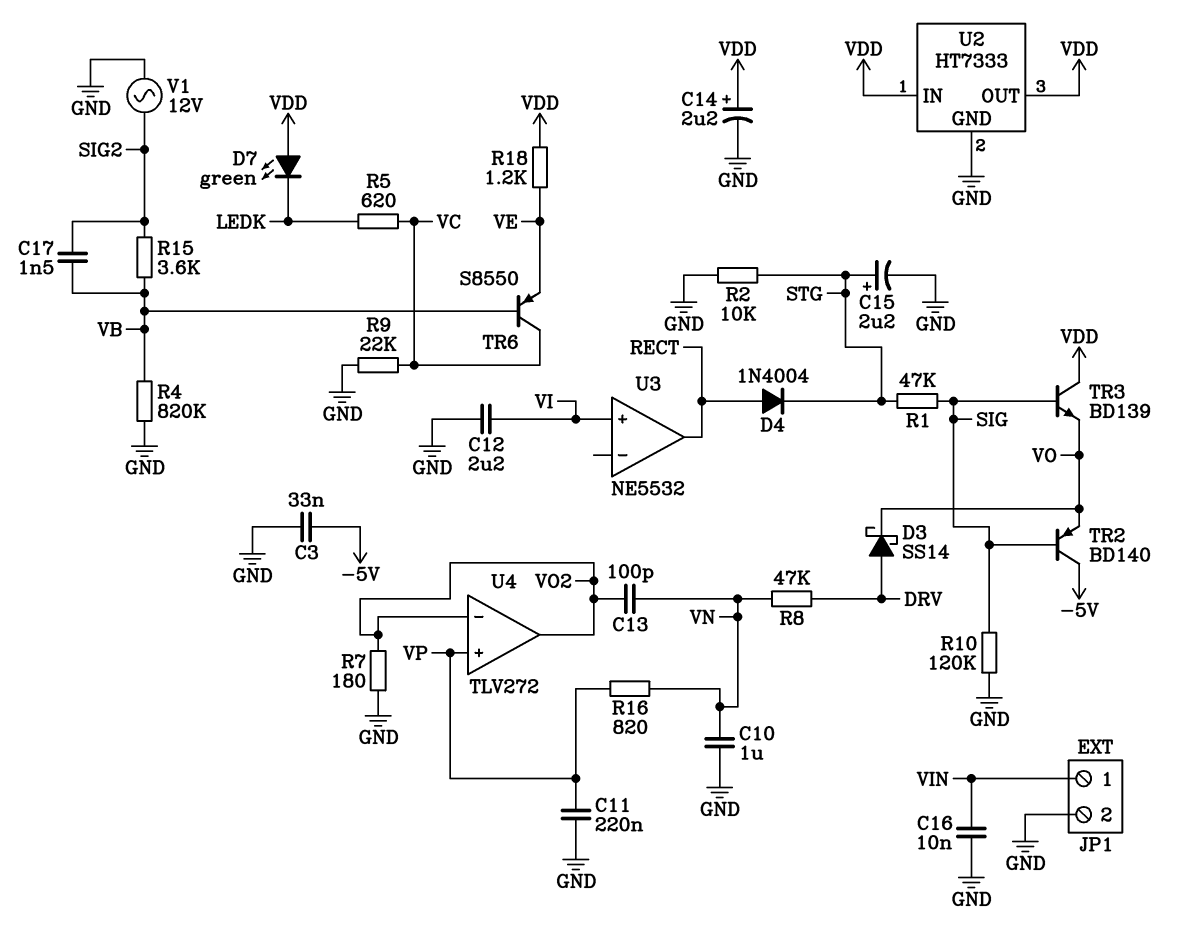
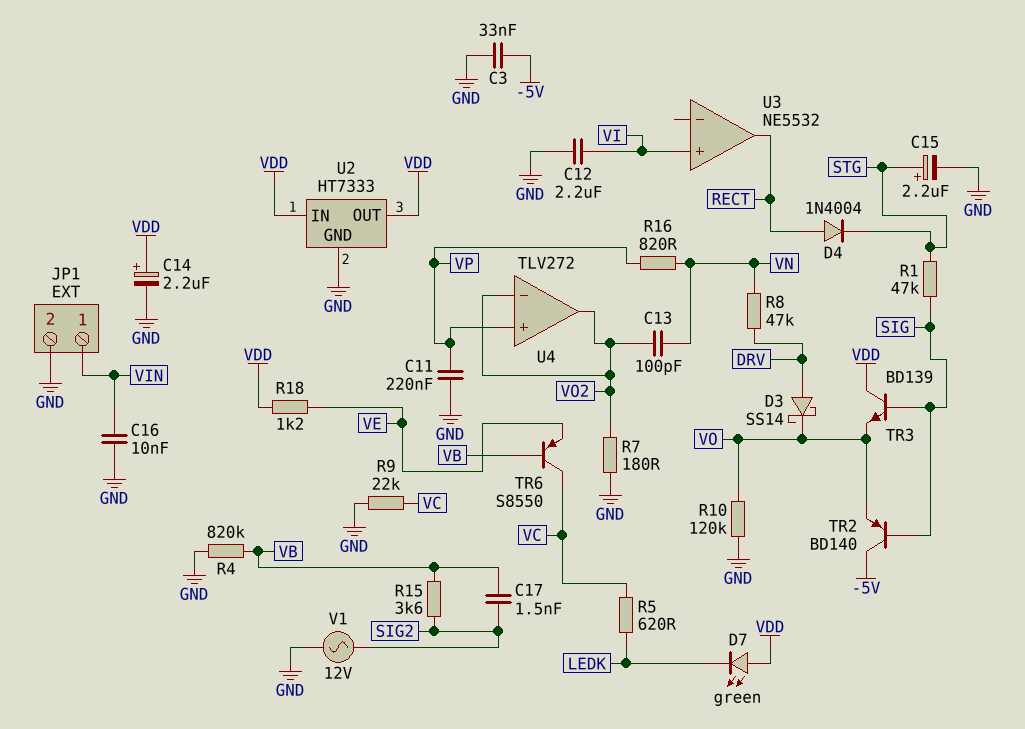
C10: 1uF (GND, VN) -> none
R2: 10k (GND, STG) -> none
R10: 120k (GND, SIG) -> 120k (GND, VO)

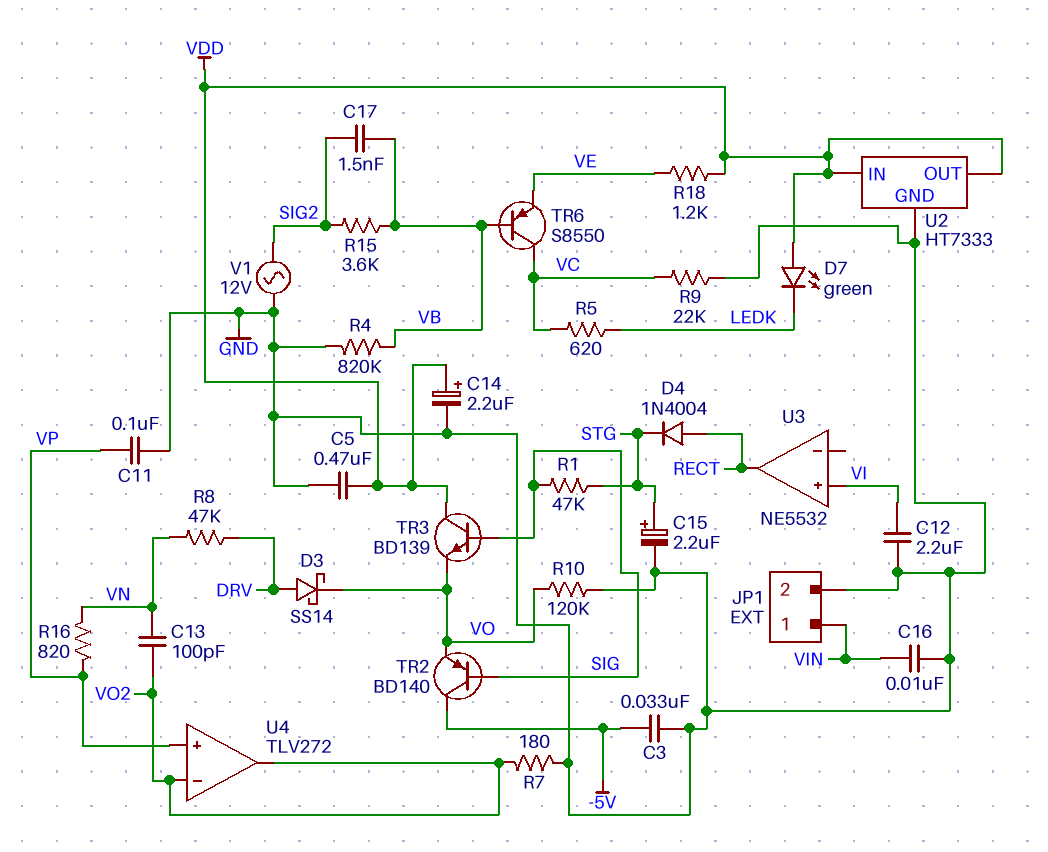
C5: none -> 470nF (GND, VDD)
C11: 220nF (GND, VP) -> 100nF (GND, VP)

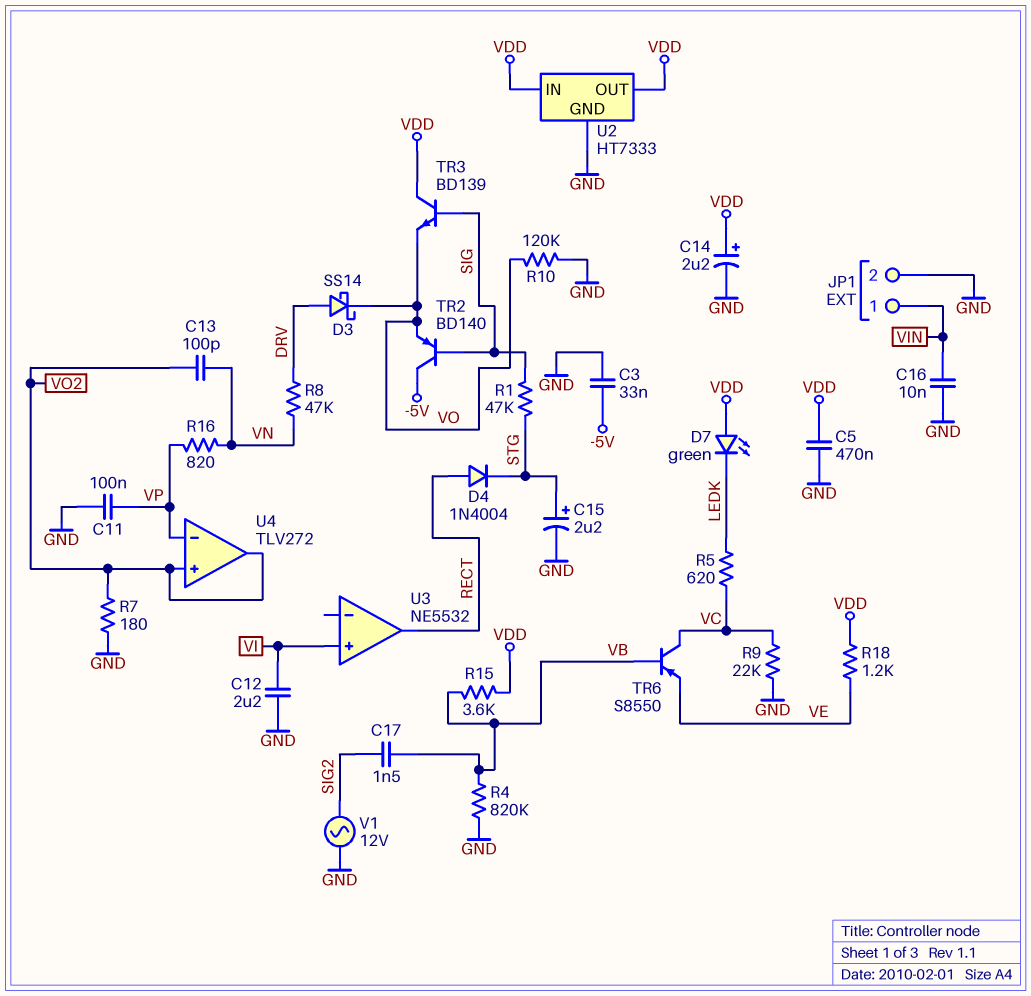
R15: 3.6k (SIG2, VB) -> 3.6k (VB, VDD)
U4 pin in+: VP -> VO2
U4 pin in-: VO2 -> VP

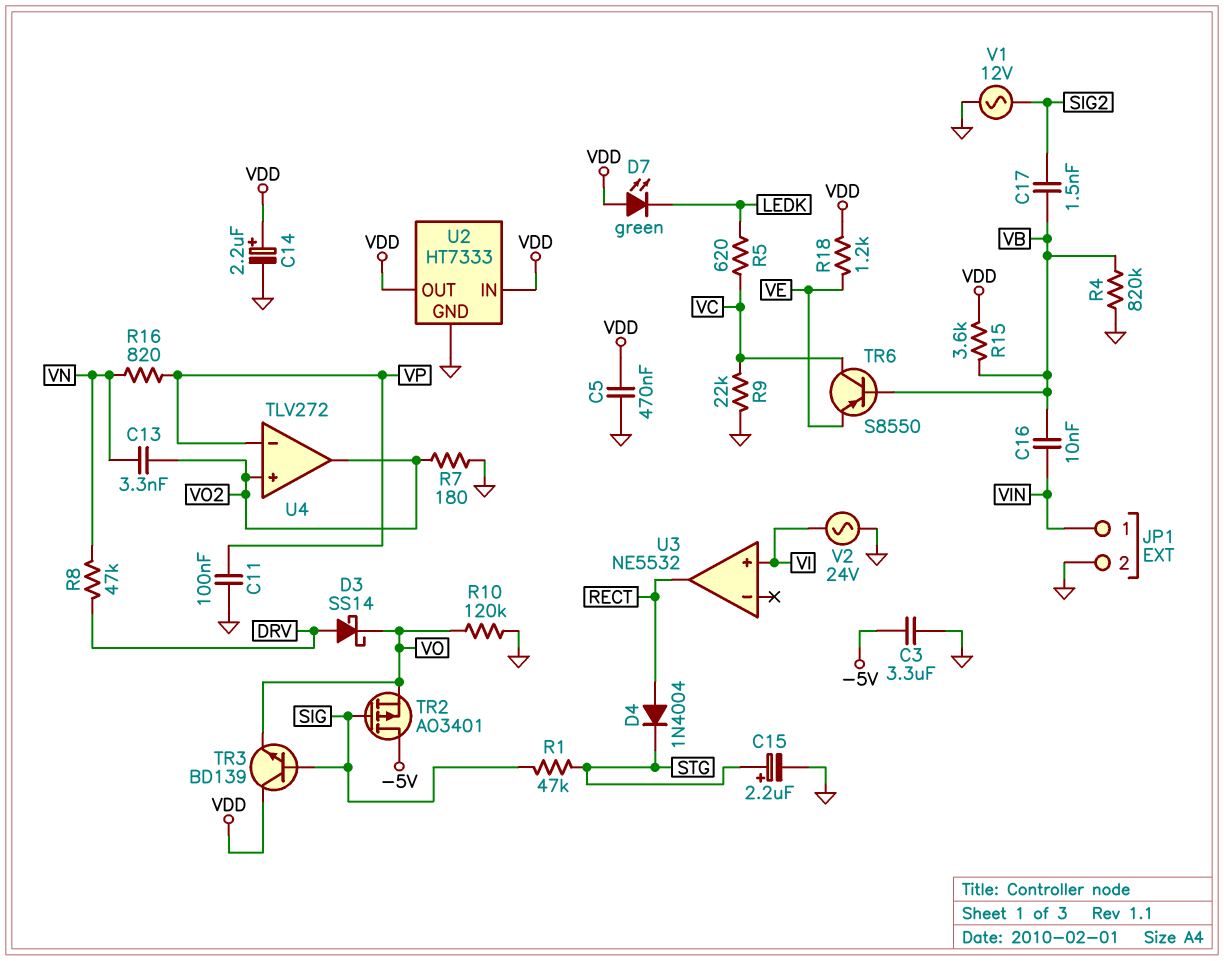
C3: 33nF (-5V, GND) -> 3.3uF (-5V, GND)
C12: 2.2uF (GND, VI) -> none
C13: 100pF (VN, VO2) -> 3.3nF (VN, VO2)
C16: 10nF (GND, VIN) -> 10nF (VB, VIN)
TR2: PNP BD140 (B SIG, C -5V, E VO) -> PMOS AO3401 (G SIG, D -5V, S VO)
V2: none -> AC 24V (GND, VI)

